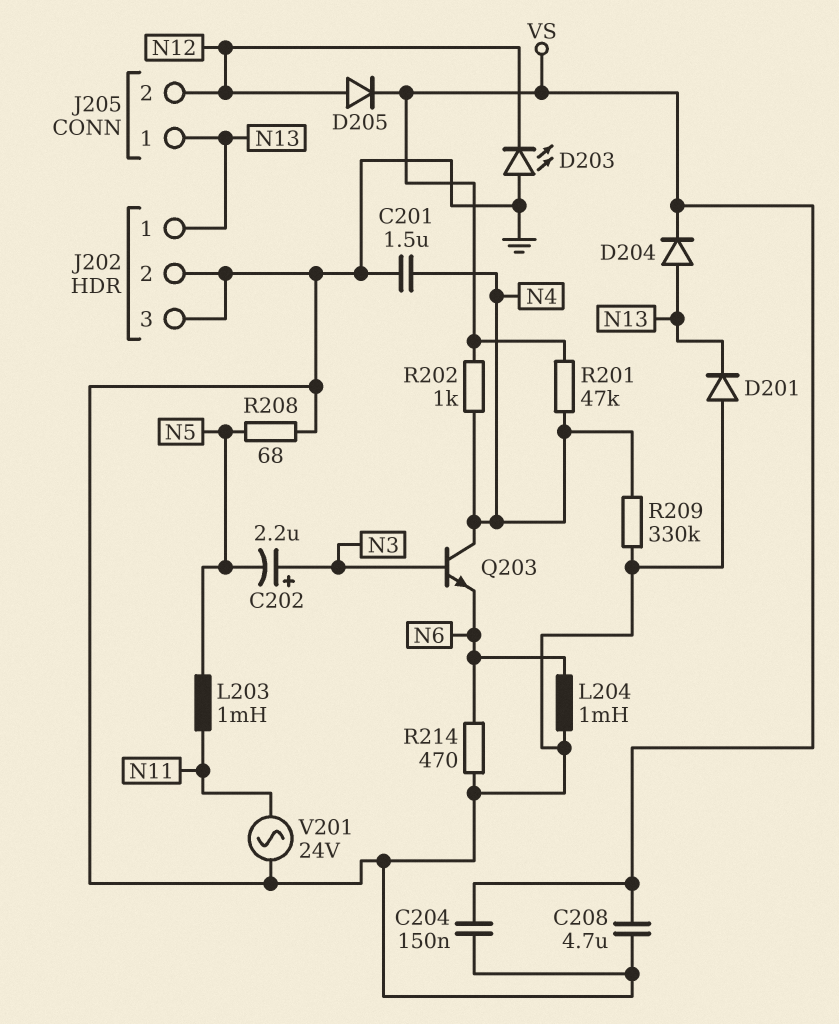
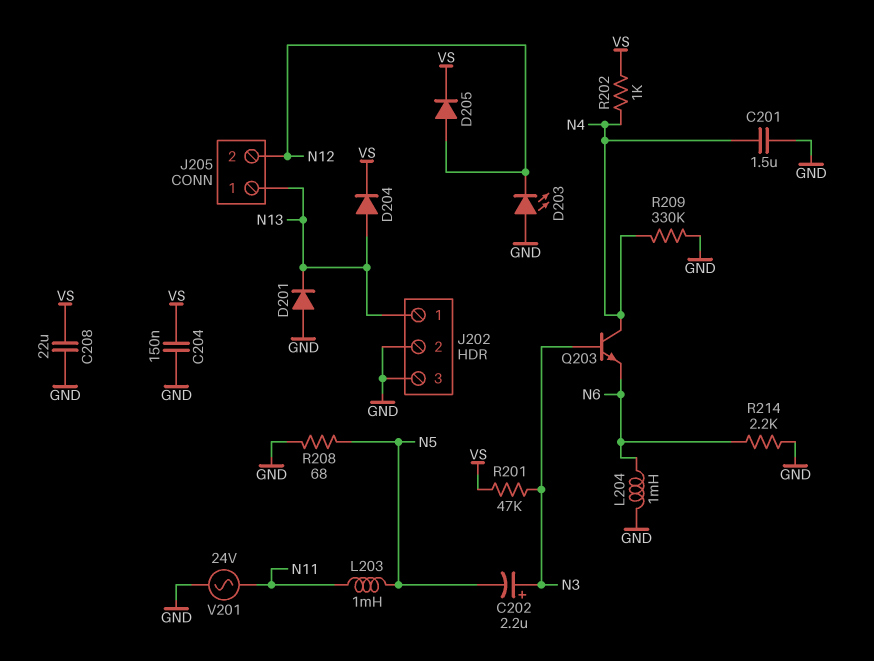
C208: 4.7uF (GND, VS) -> 22uF (GND, VS)
R201: 47k (N4, VS) -> 47k (N3, VS)
R214: 470 (GND, N6) -> 2.2k (GND, N6)

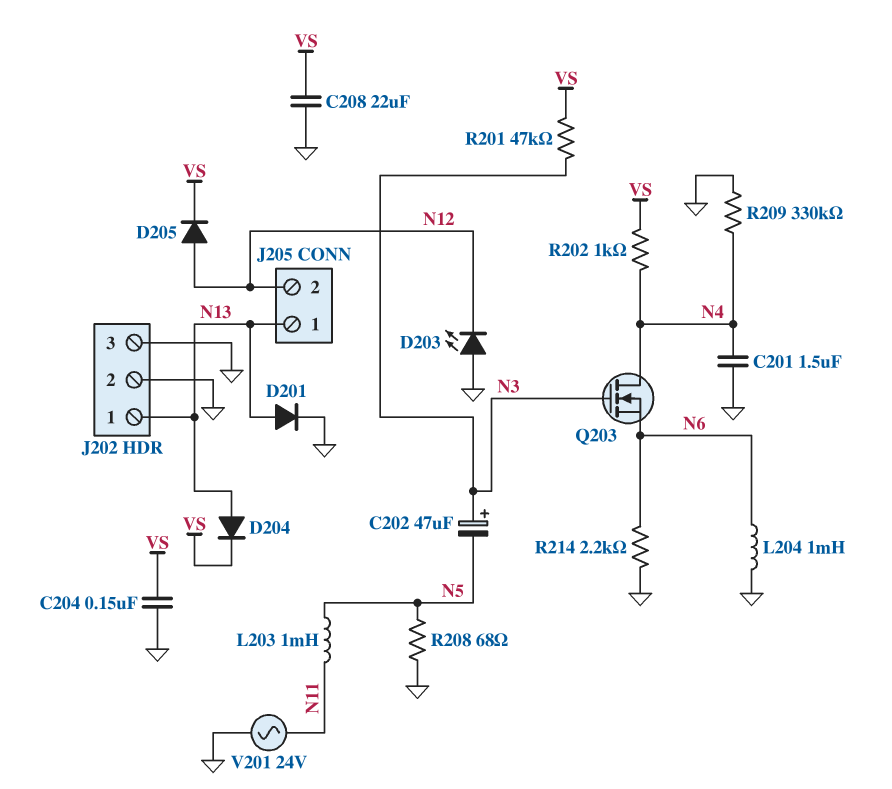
C202: 2.2uF (plus N3, minus N5) -> 47uF (plus N3, minus N5)
D201: diode (A GND, K N13) -> diode (A N13, K GND)
Q203: NPN (B N3, C N4, E N6) -> NMOS (G N3, D N4, S N6)

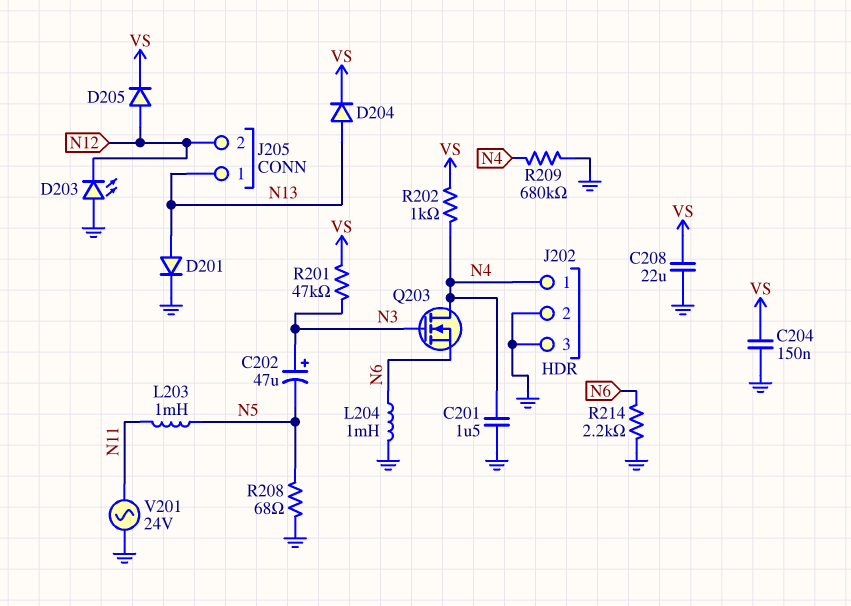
J202 pin 1: N13 -> N4
R209: 330k (GND, N4) -> 680k (GND, N4)

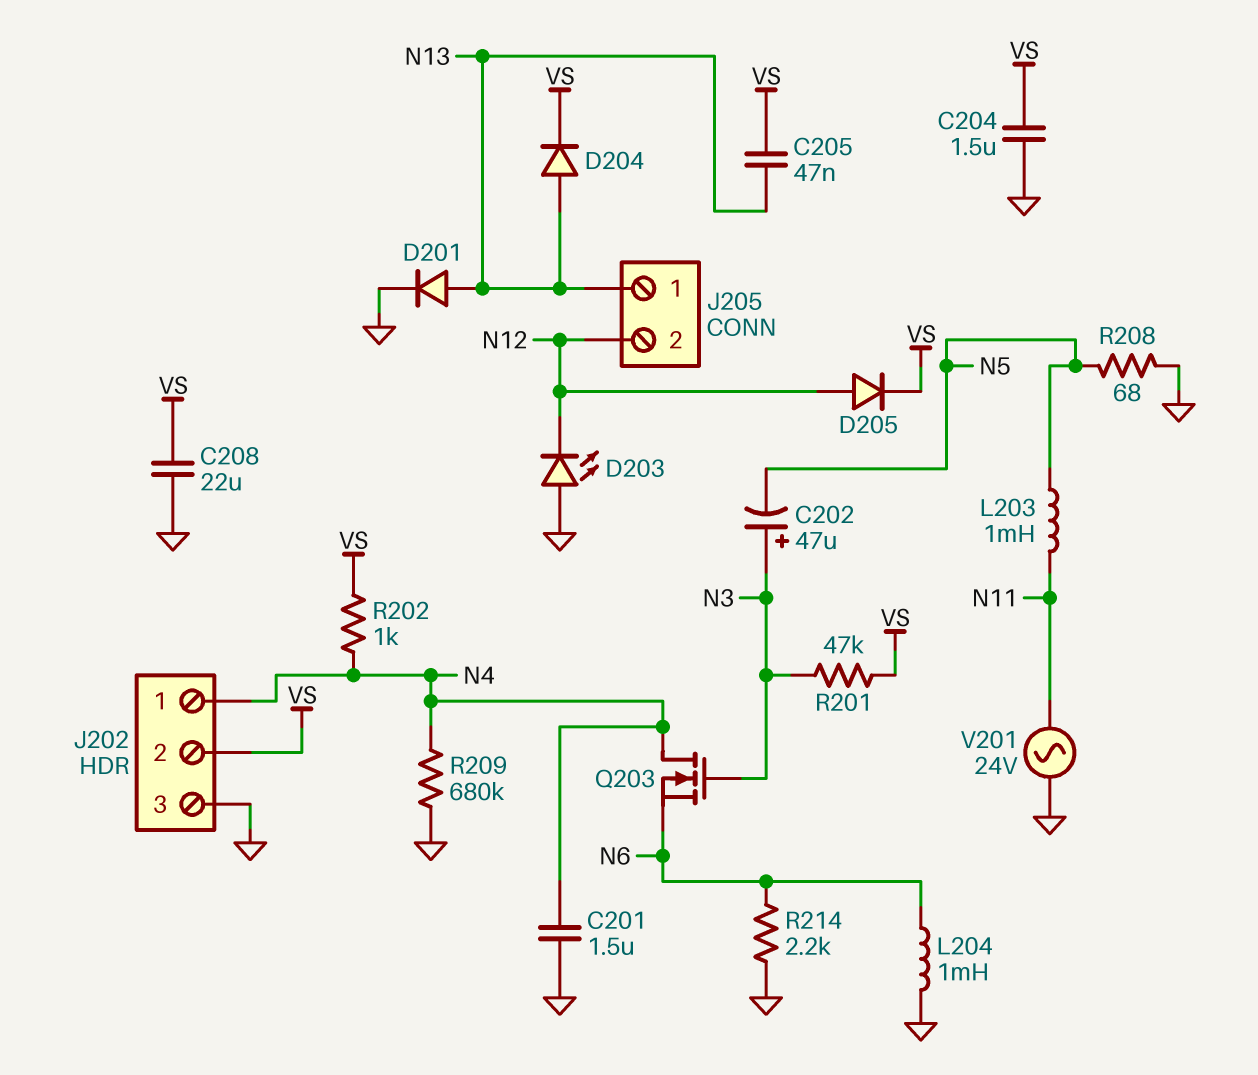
C204: 150nF (GND, VS) -> 1.5uF (GND, VS)
C205: none -> 47nF (N13, VS)
J202 pin 2: GND -> VS

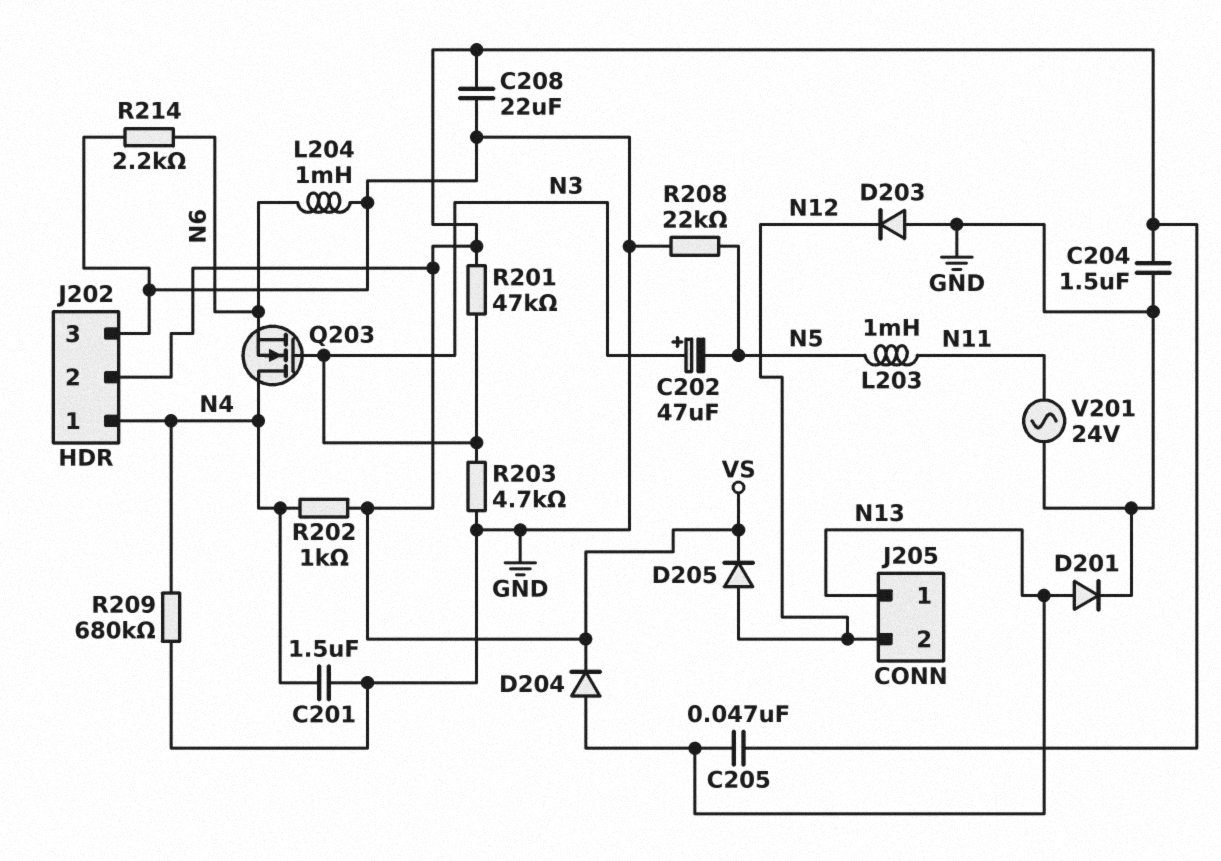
D203: LED (A GND, K N12) -> diode (A GND, K N12)
R203: none -> 4.7k (GND, N3)
R208: 68 (GND, N5) -> 22k (GND, N5)

